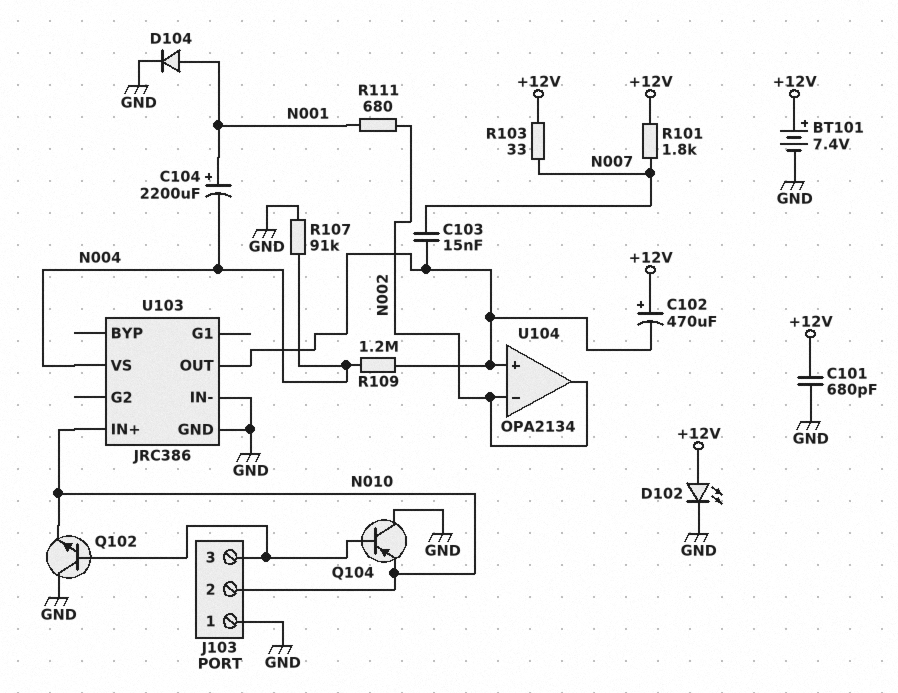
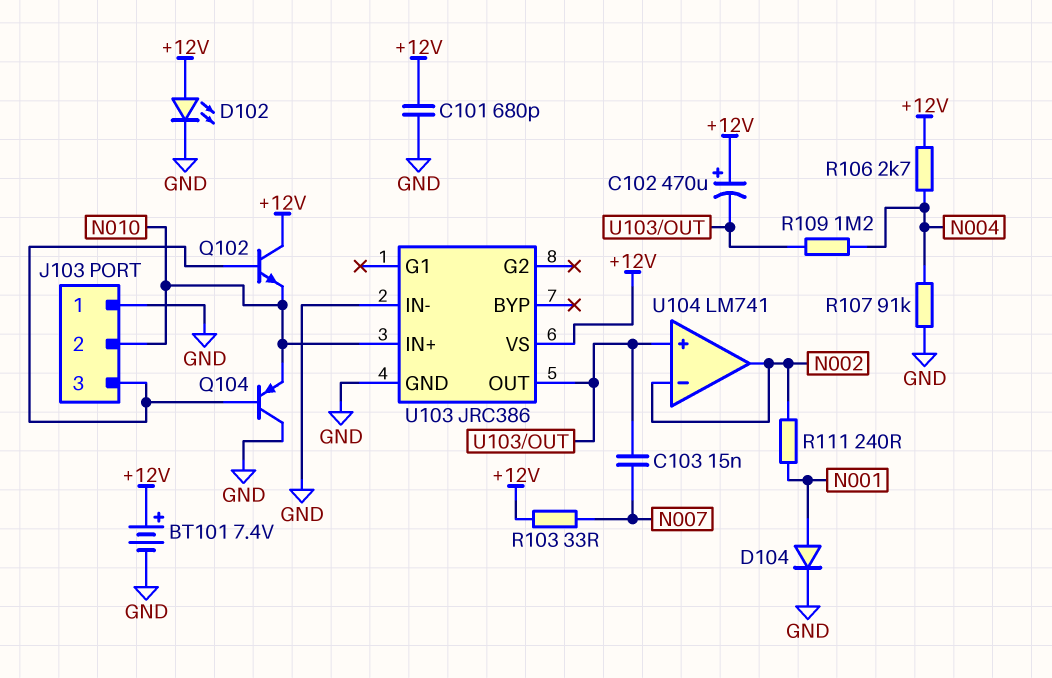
C104: 2200uF (plus N001, minus N004) -> none
Q102: NPN (B J103/3, C GND, E N010) -> NPN (B J103/3, C +12V, E N010)
R101: 1.8k (+12V, N007) -> none
R106: none -> 2.7k (+12V, N004)
R111: 680 (N001, N002) -> 240 (N001, N002)
U103 pin VS: N004 -> +12V
U104: OPA2134 -> LM741

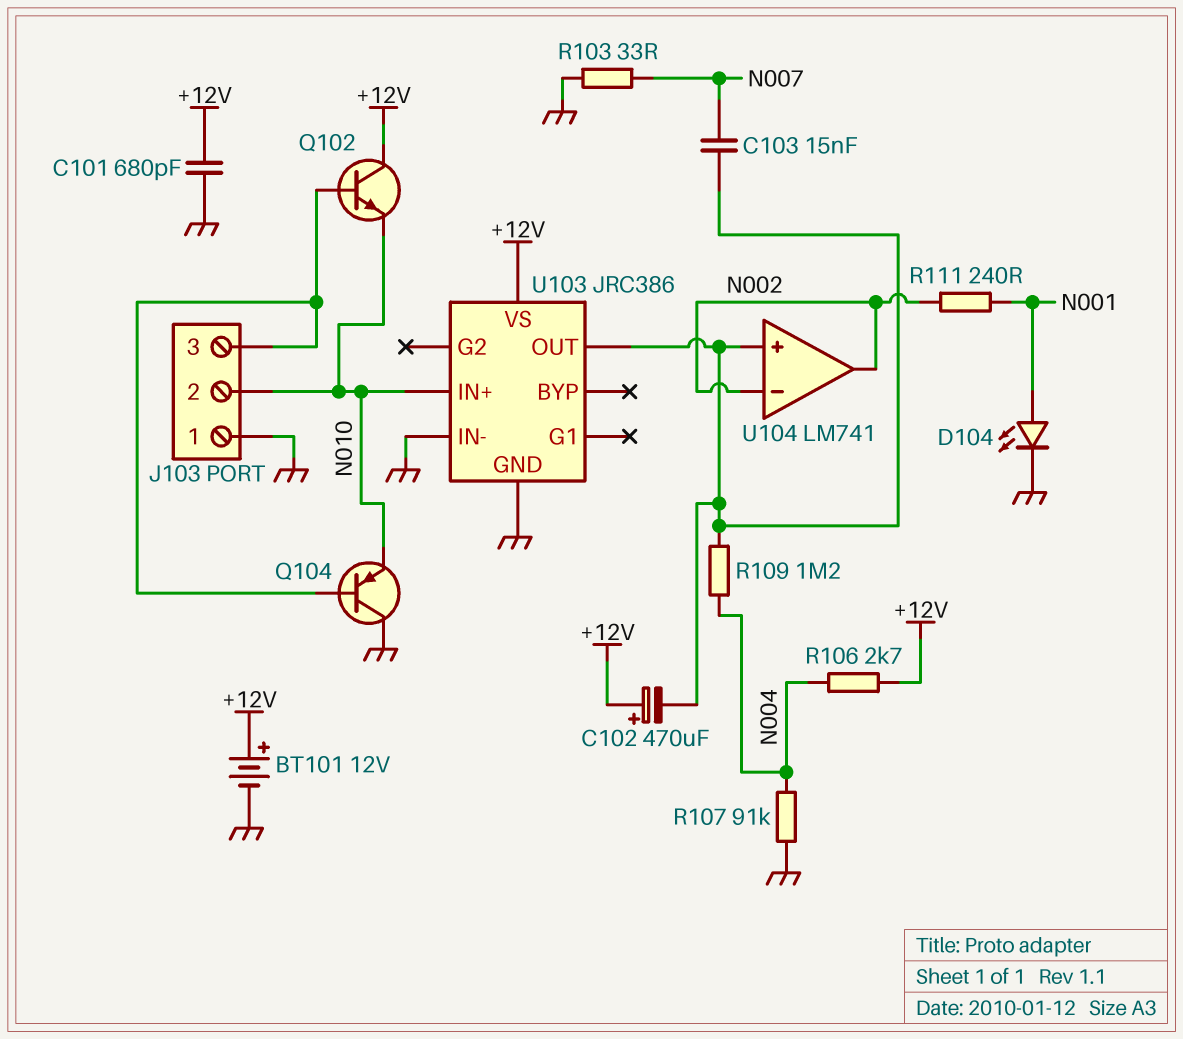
BT101: 7.4V (plus +12V, minus GND) -> 12V (plus +12V, minus GND)
D102: LED (A +12V, K GND) -> none
D104: diode (A N001, K GND) -> LED (A N001, K GND)
R103: 33 (+12V, N007) -> 33 (GND, N007)

